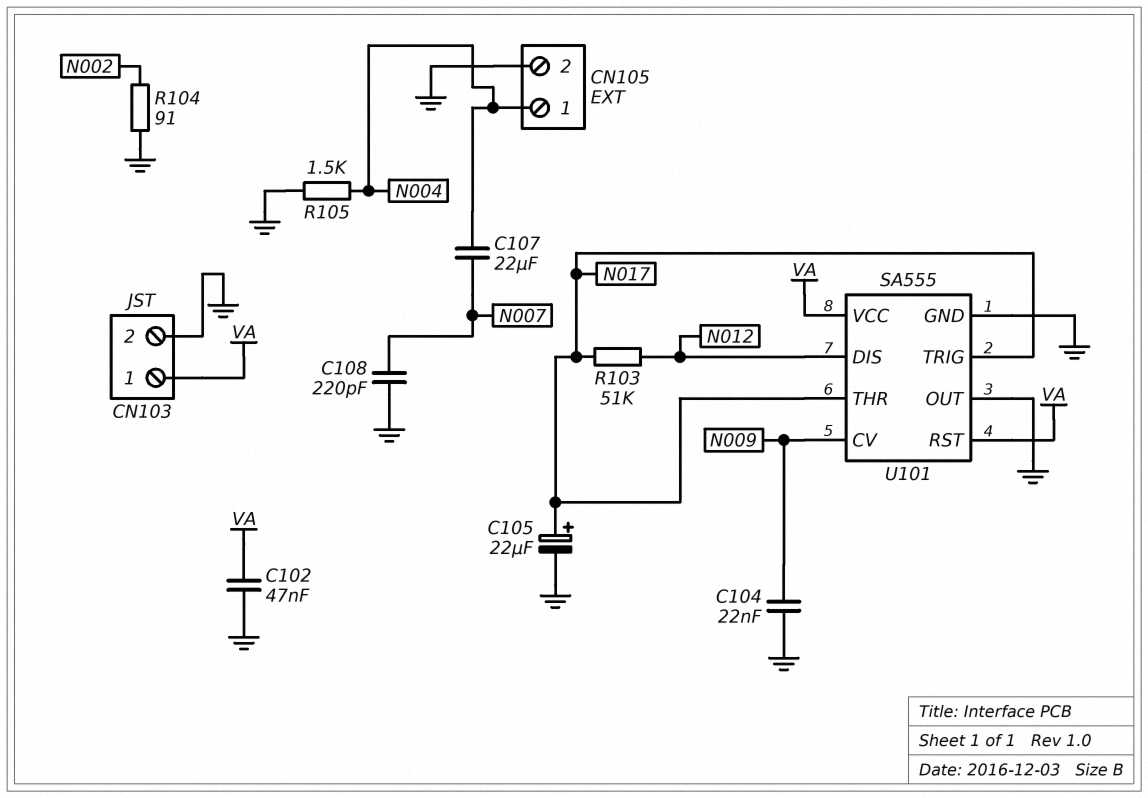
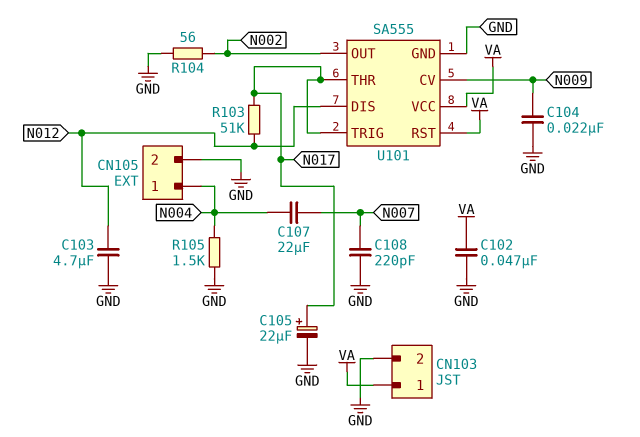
C103: none -> 4.7uF (GND, N012)
R104: 91 (GND, N002) -> 56 (GND, N002)
U101 pin OUT: GND -> N002

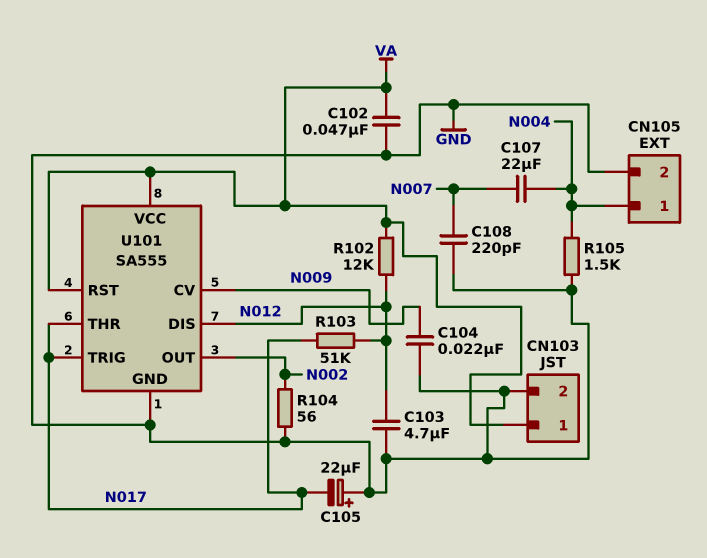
C105: 22uF (plus N017, minus GND) -> 22uF (plus GND, minus N017)
R102: none -> 12k (N012, VA)

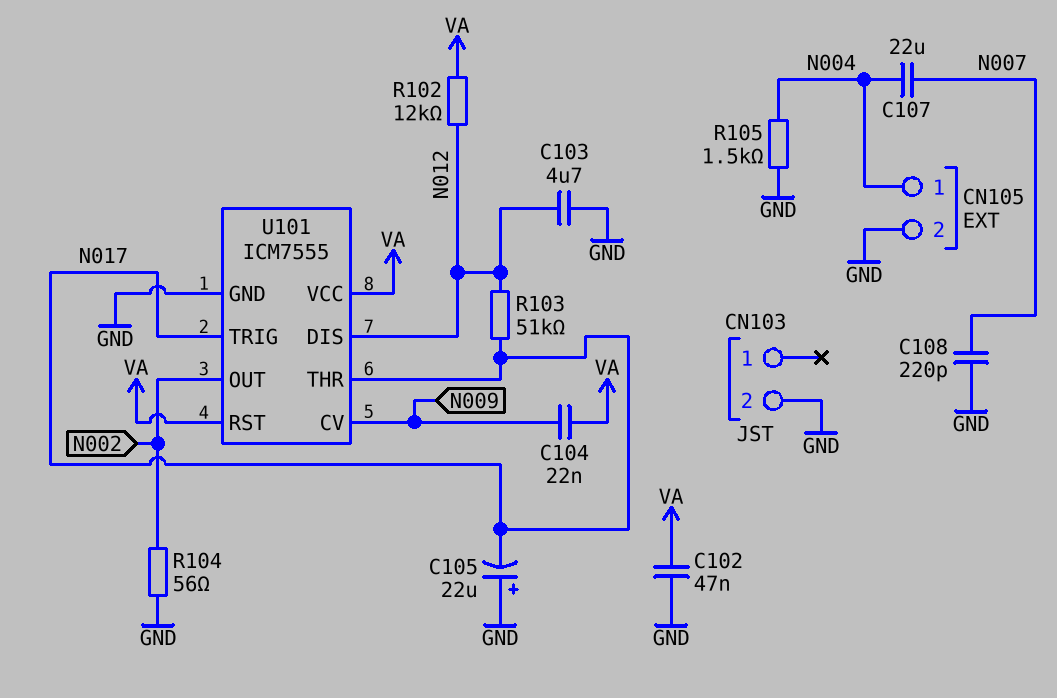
C104: 22nF (GND, N009) -> 22nF (N009, VA)
CN103 pin 1: VA -> none
U101: SA555 -> ICM7555

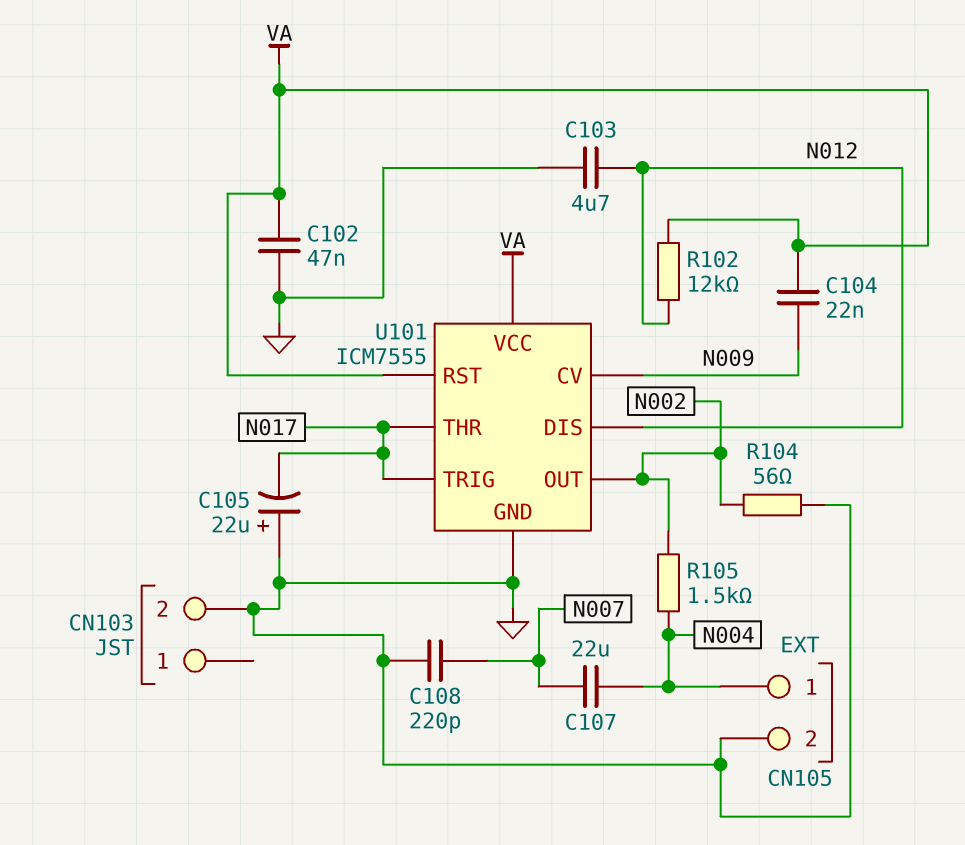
R103: 51k (N012, N017) -> none
R105: 1.5k (GND, N004) -> 1.5k (N002, N004)

